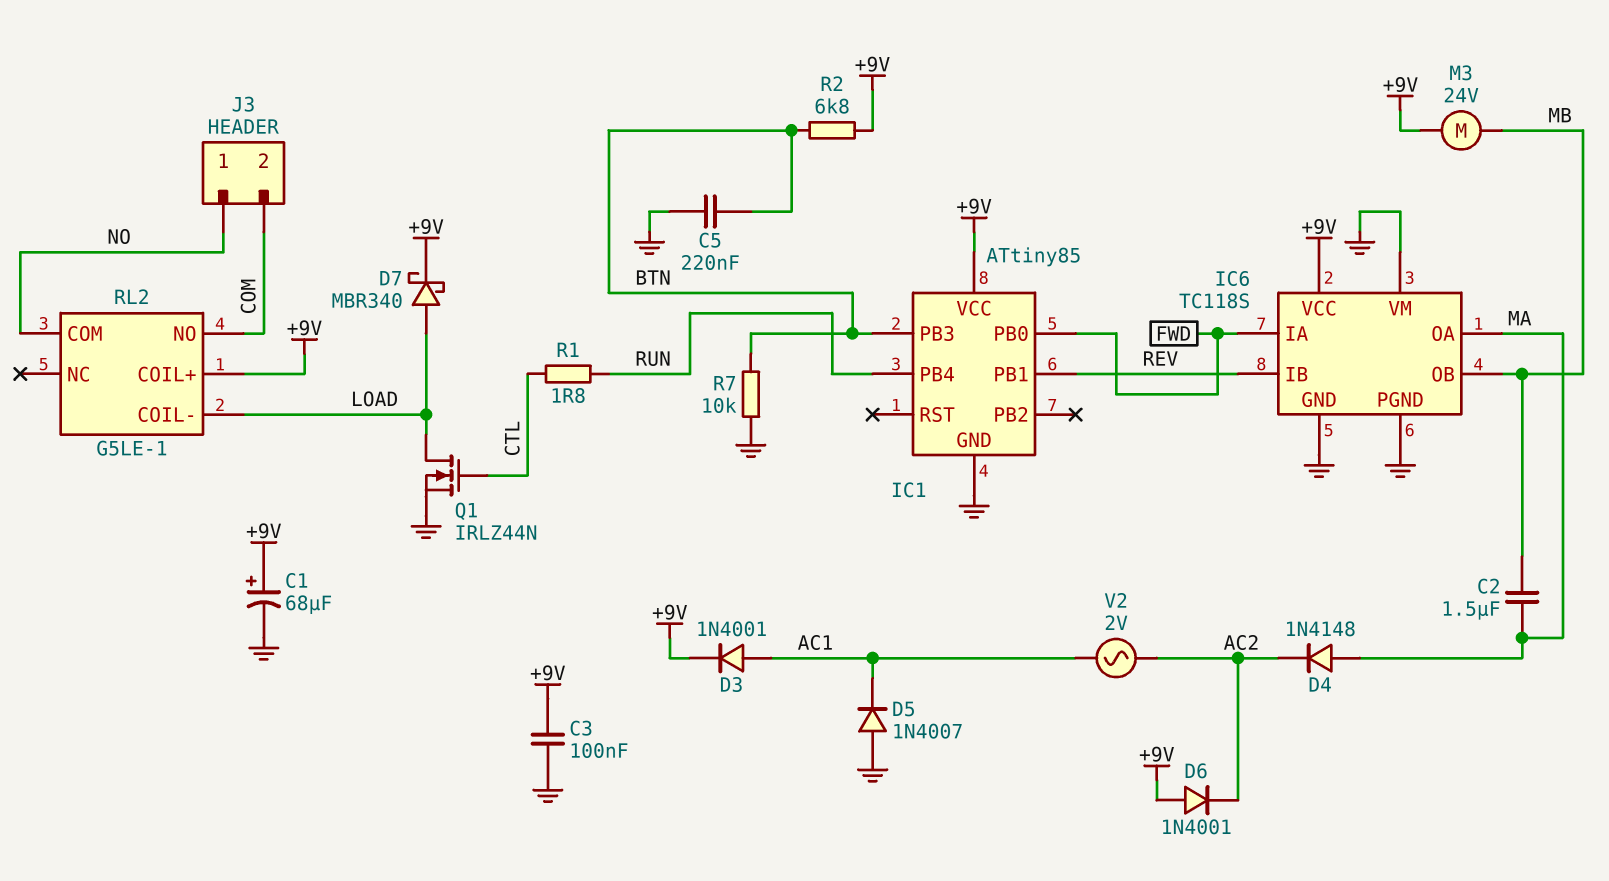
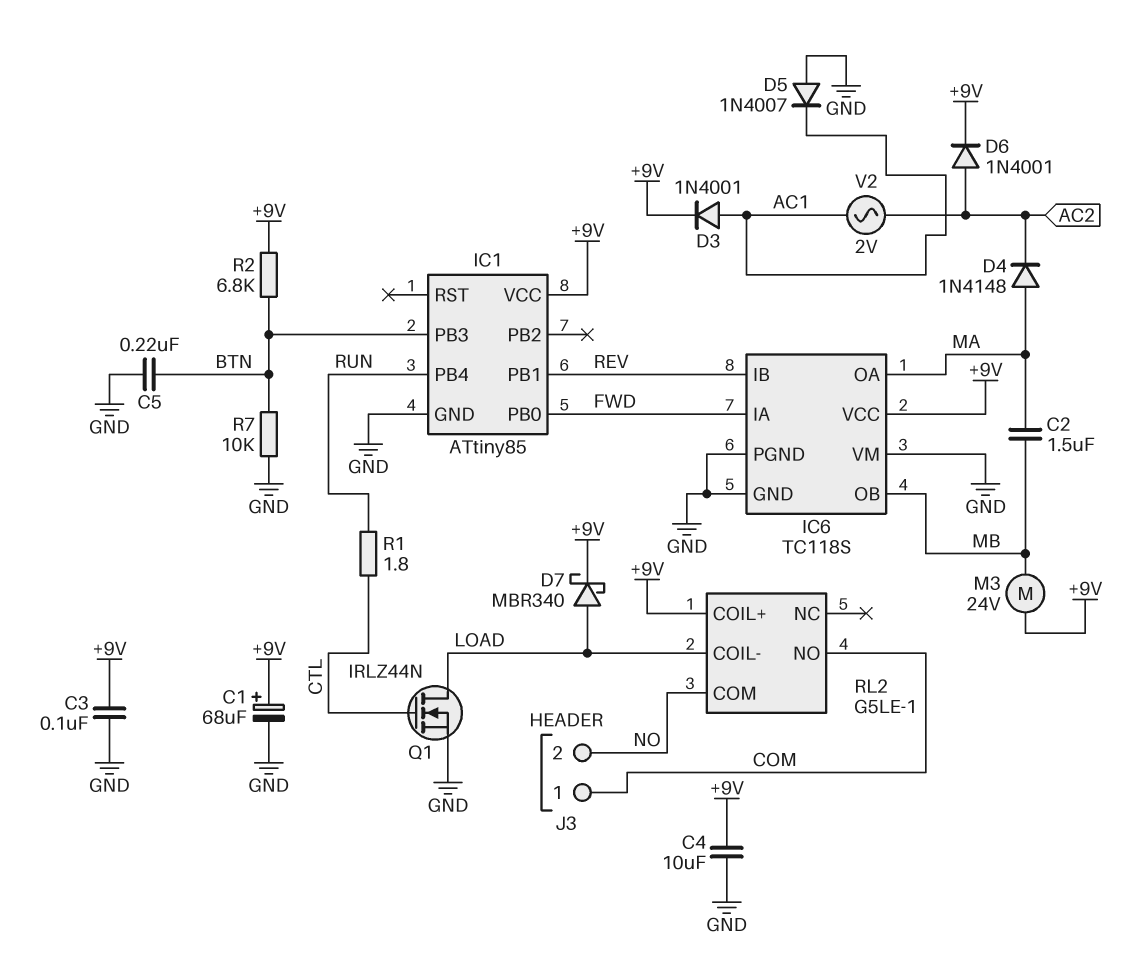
C4: none -> 10uF (+9V, GND)
D6: diode 1N4001 (A +9V, K AC2) -> diode 1N4001 (A AC2, K +9V)
J3 pin 1: NO -> COM
J3 pin 2: COM -> NO

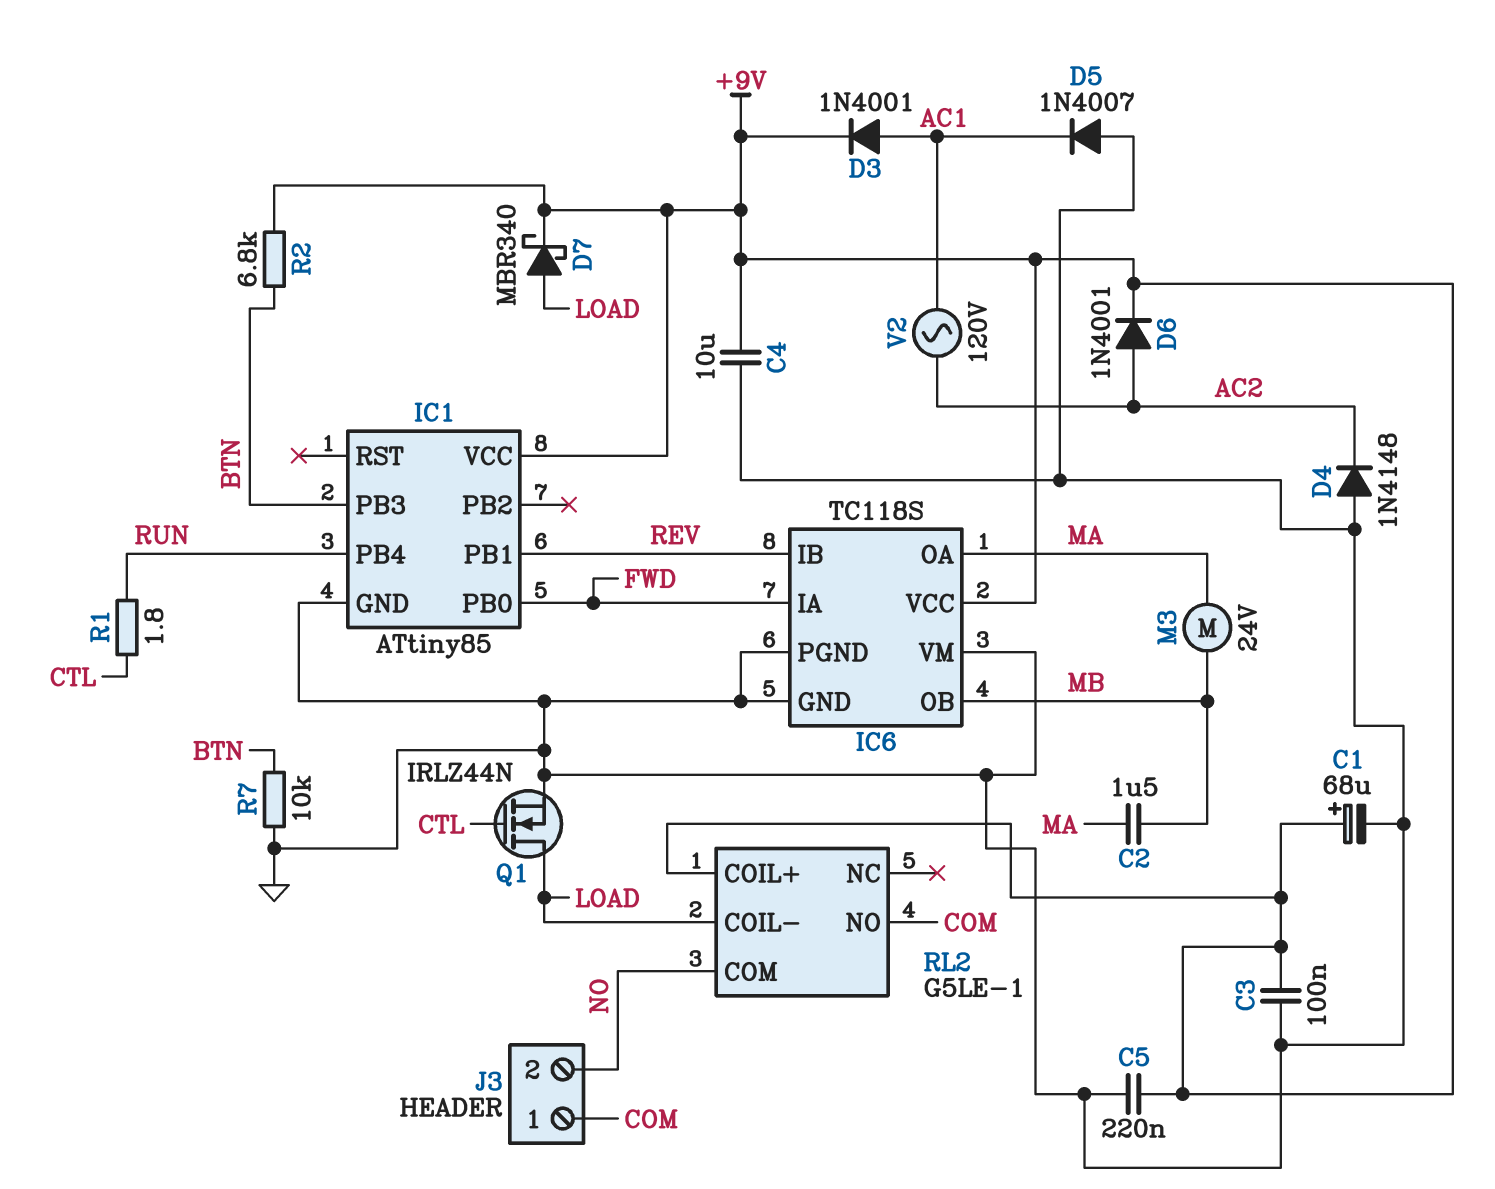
C5: 220nF (BTN, GND) -> 220nF (+9V, GND)
D4: diode 1N4148 (A MA, K AC2) -> diode 1N4148 (A GND, K AC2)
M3: motor 24V (+9V, MB) -> motor 24V (MA, MB)
V2: AC 2V (AC1, AC2) -> AC 120V (AC1, AC2)

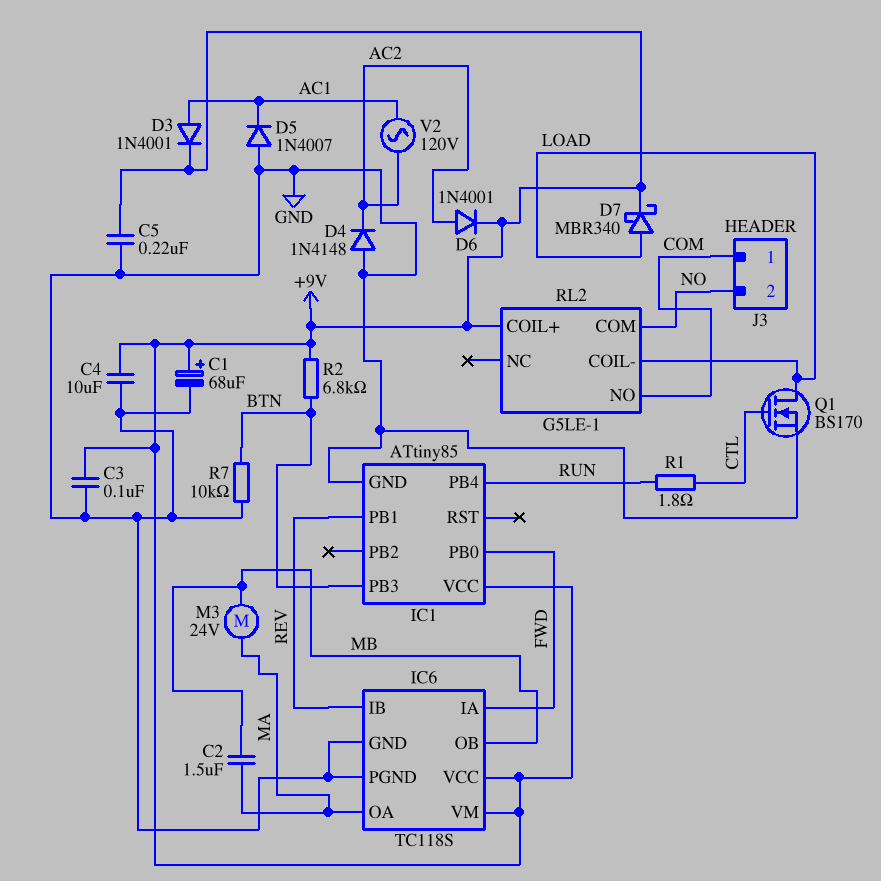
IC6 pin VM: GND -> +9V
Q1: NMOS IRLZ44N (G CTL, D LOAD, S GND) -> NMOS BS170 (G CTL, D LOAD, S GND)

